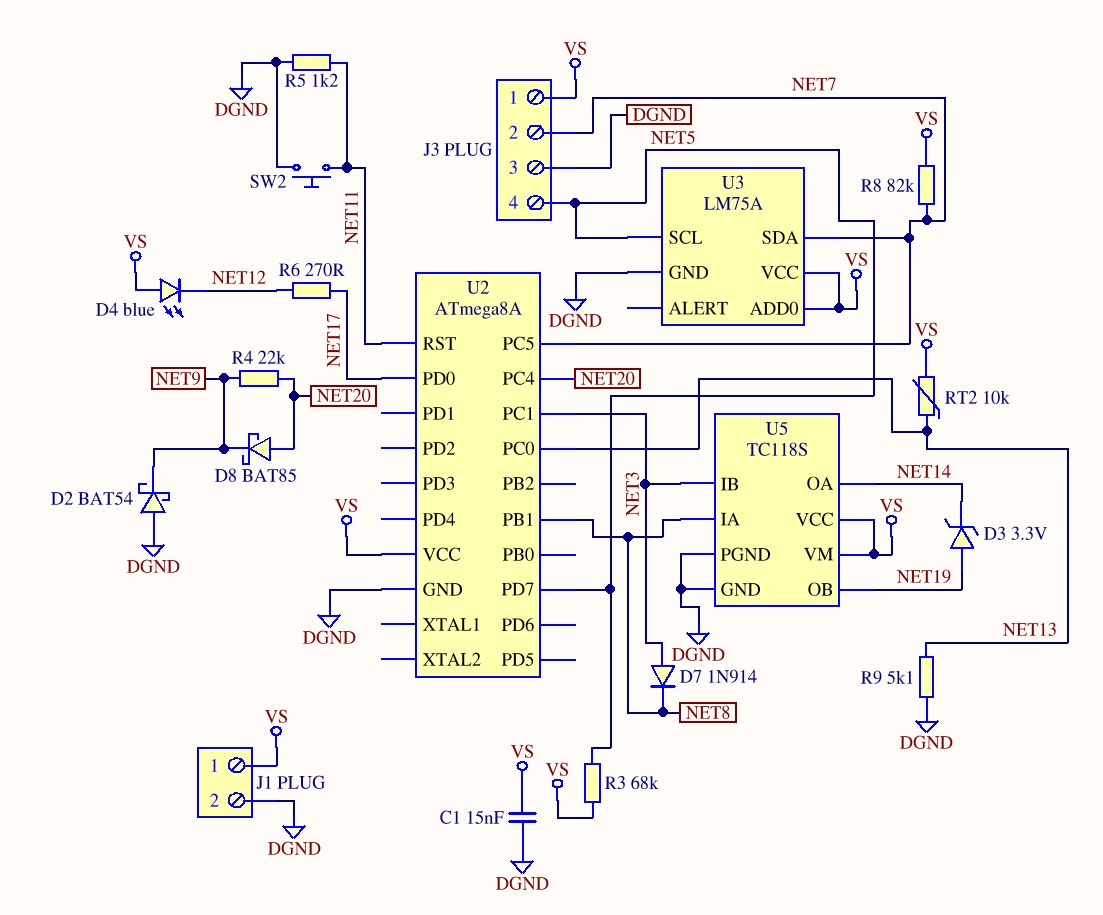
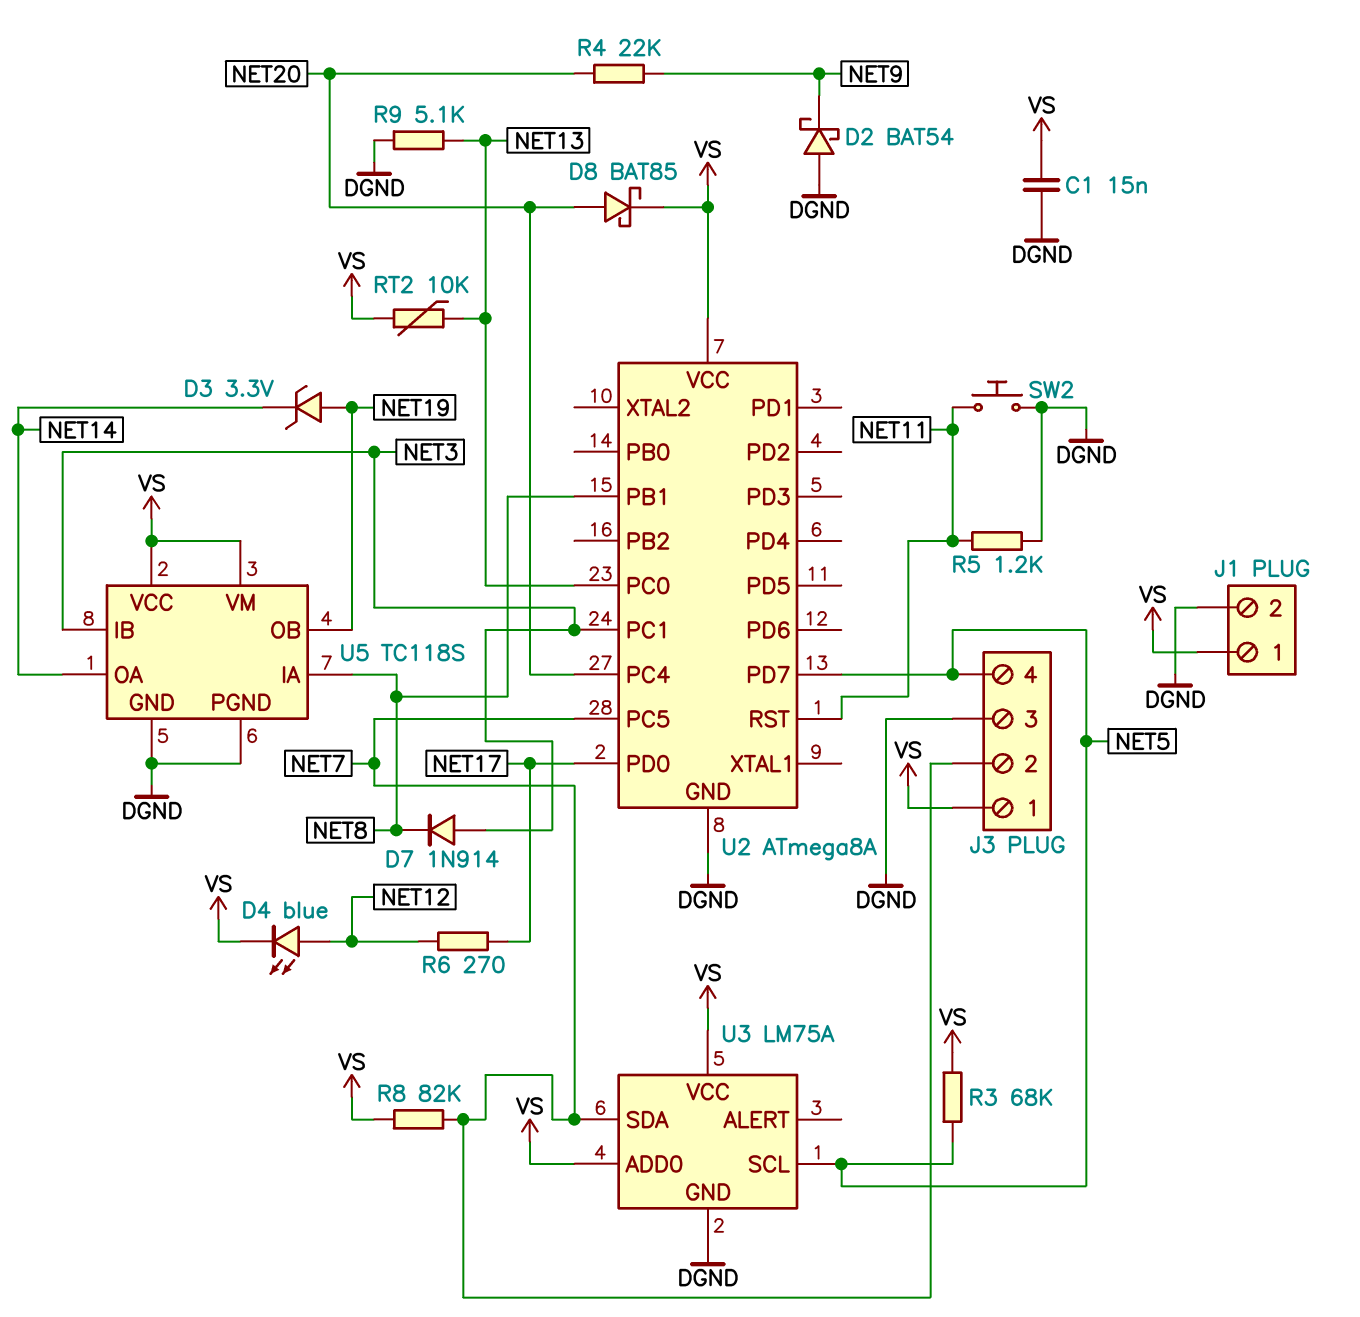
D4: LED blue (A VS, K NET12) -> LED blue (A NET12, K VS)
D8: schottky BAT85 (A NET20, K NET9) -> schottky BAT85 (A NET20, K VS)

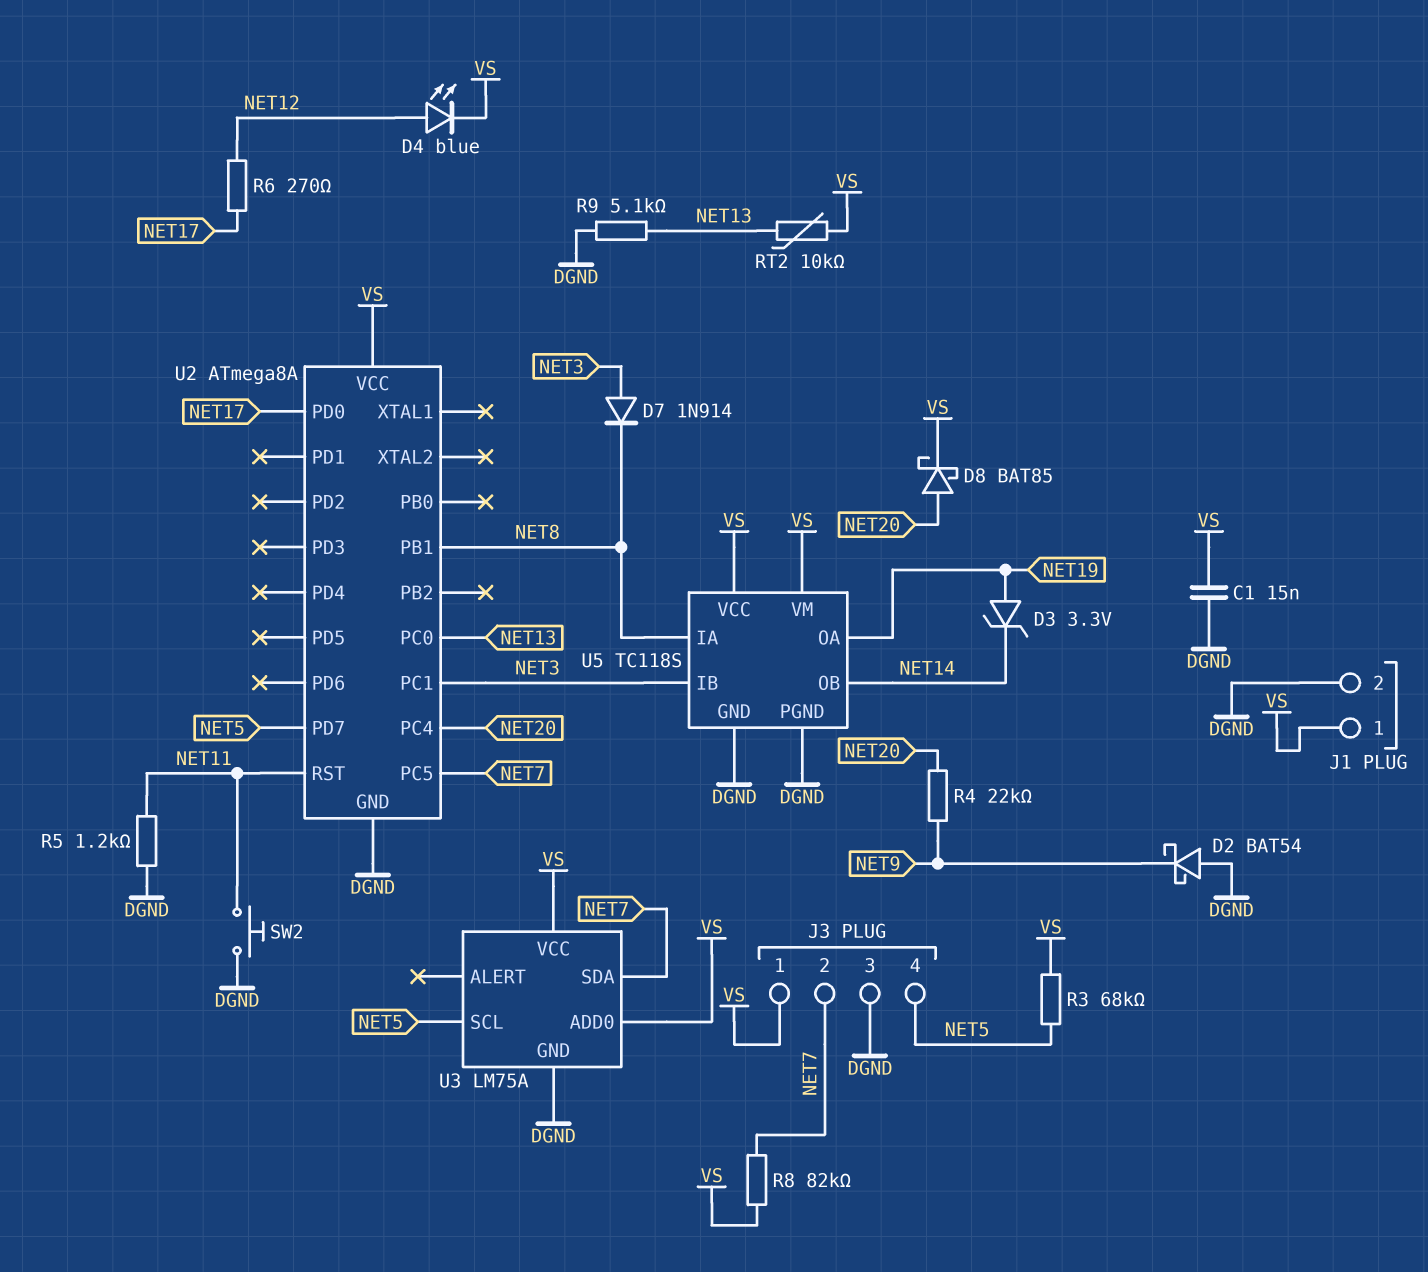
U5 pin OA: NET14 -> NET19
U5 pin OB: NET19 -> NET14

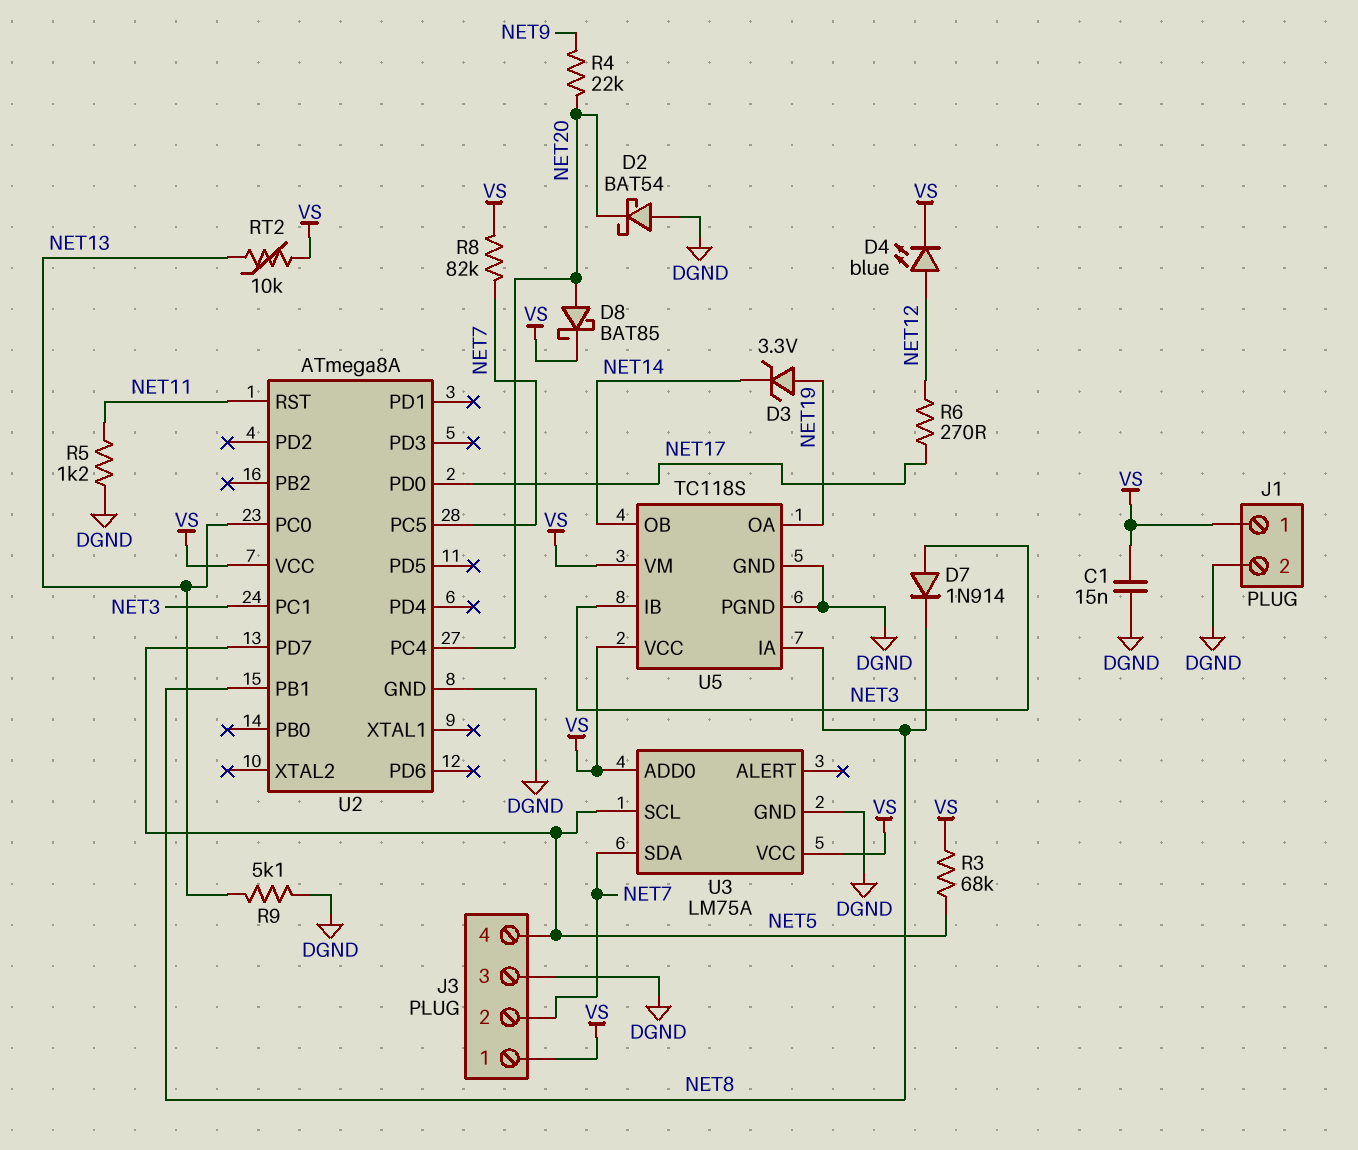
D2: schottky BAT54 (A DGND, K NET9) -> schottky BAT54 (A DGND, K NET20)
SW2: button (DGND, NET11) -> none

